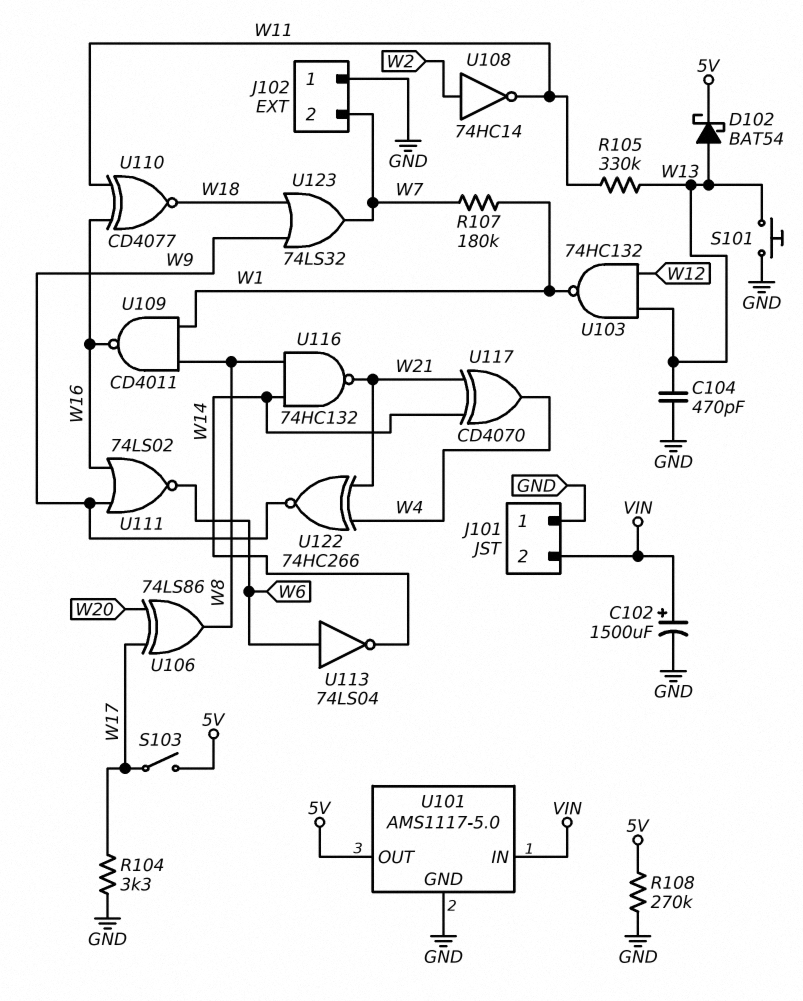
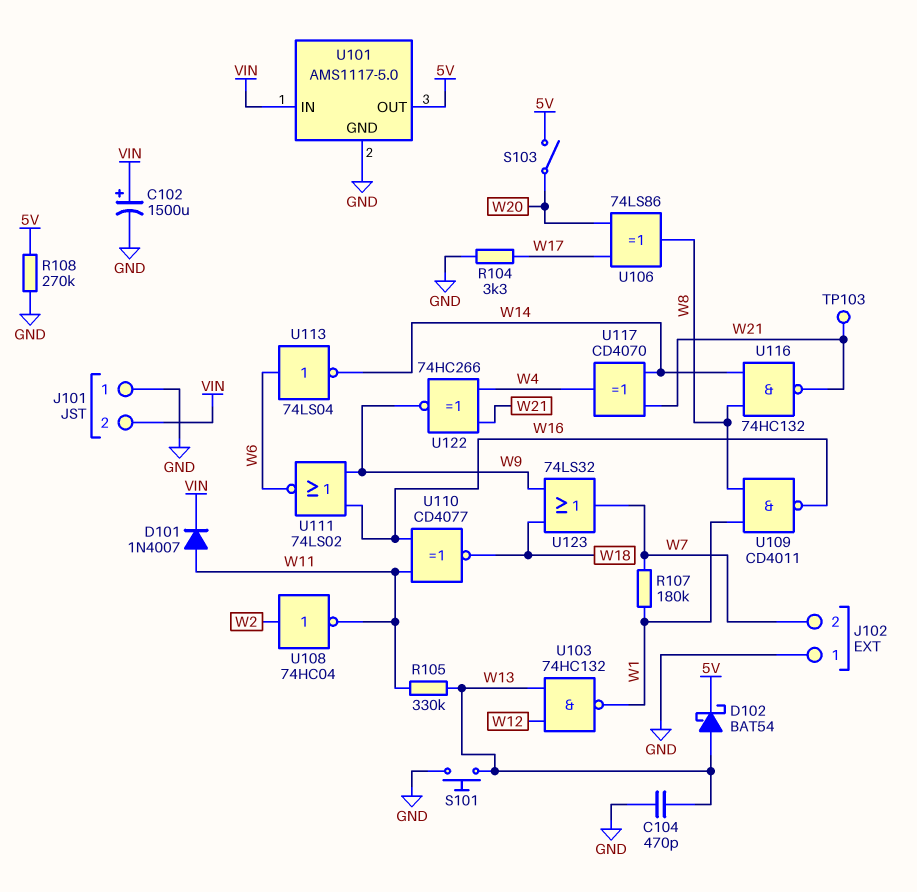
D101: none -> diode 1N4007 (A W11, K VIN)
S103: switch (5V, W17) -> switch (5V, W20)
TP103: none -> test point (W21)
U108: NOT 74HC14 (in W2, out W11) -> NOT 74HC04 (in W2, out W11)

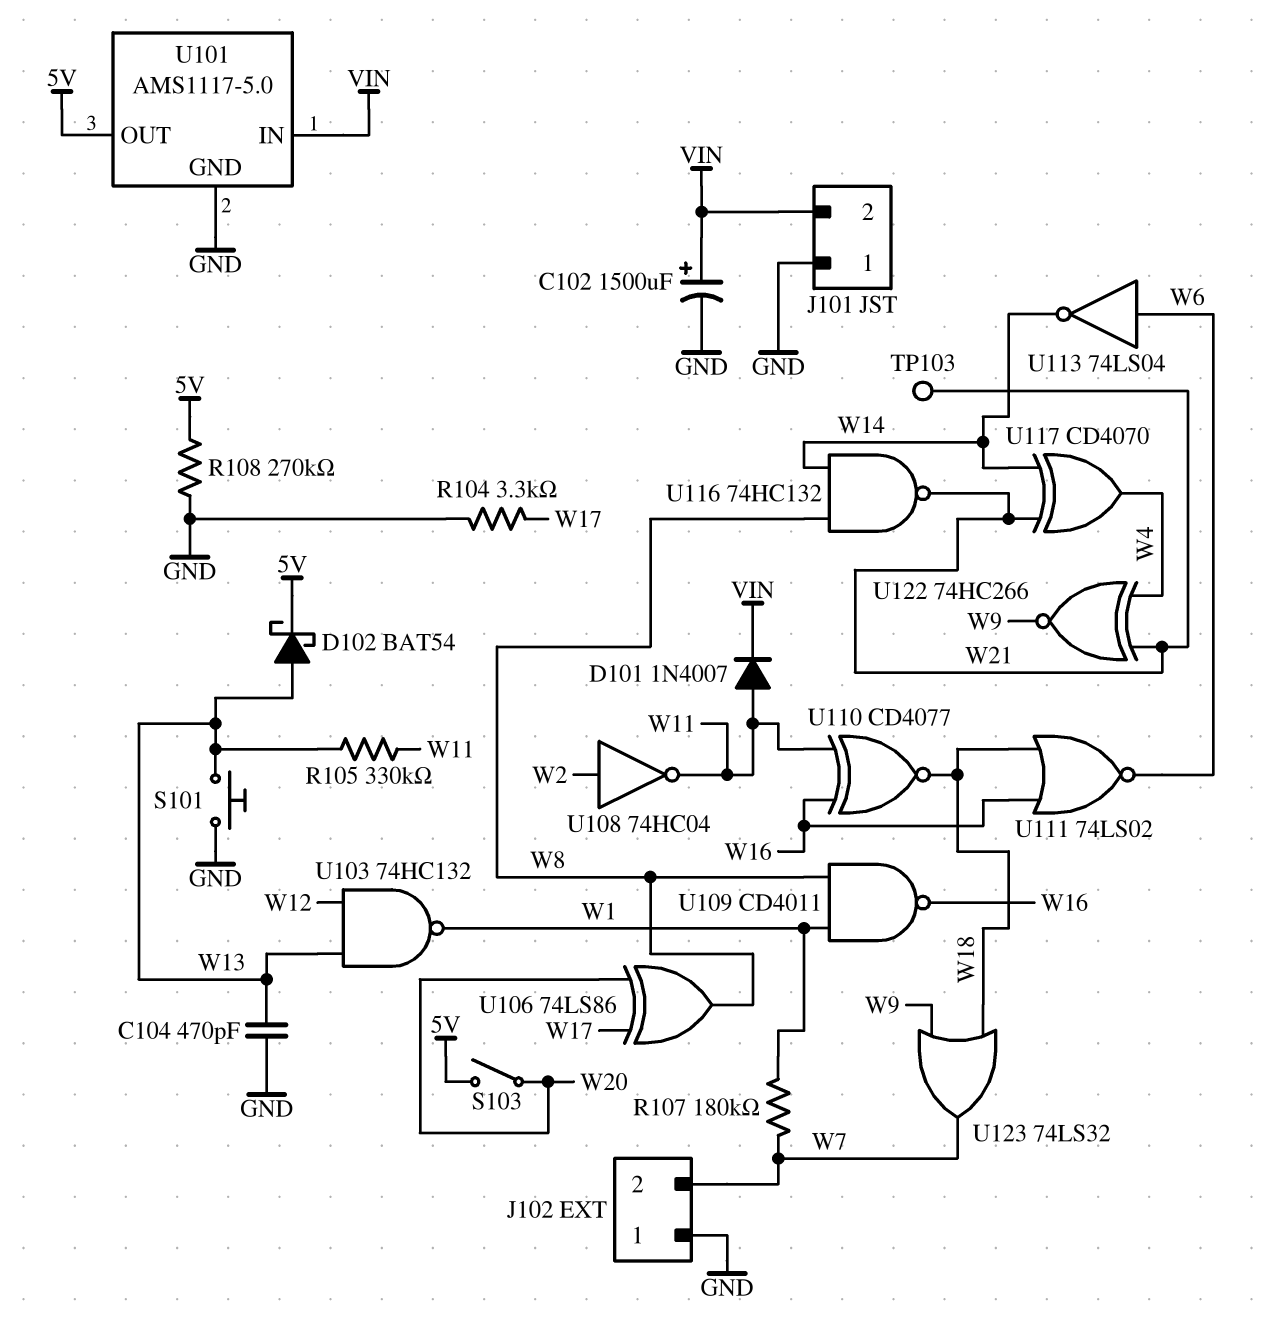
U111: NOR 74LS02 (in W9, in W16, out W6) -> NOR 74LS02 (in W16, in W18, out W6)

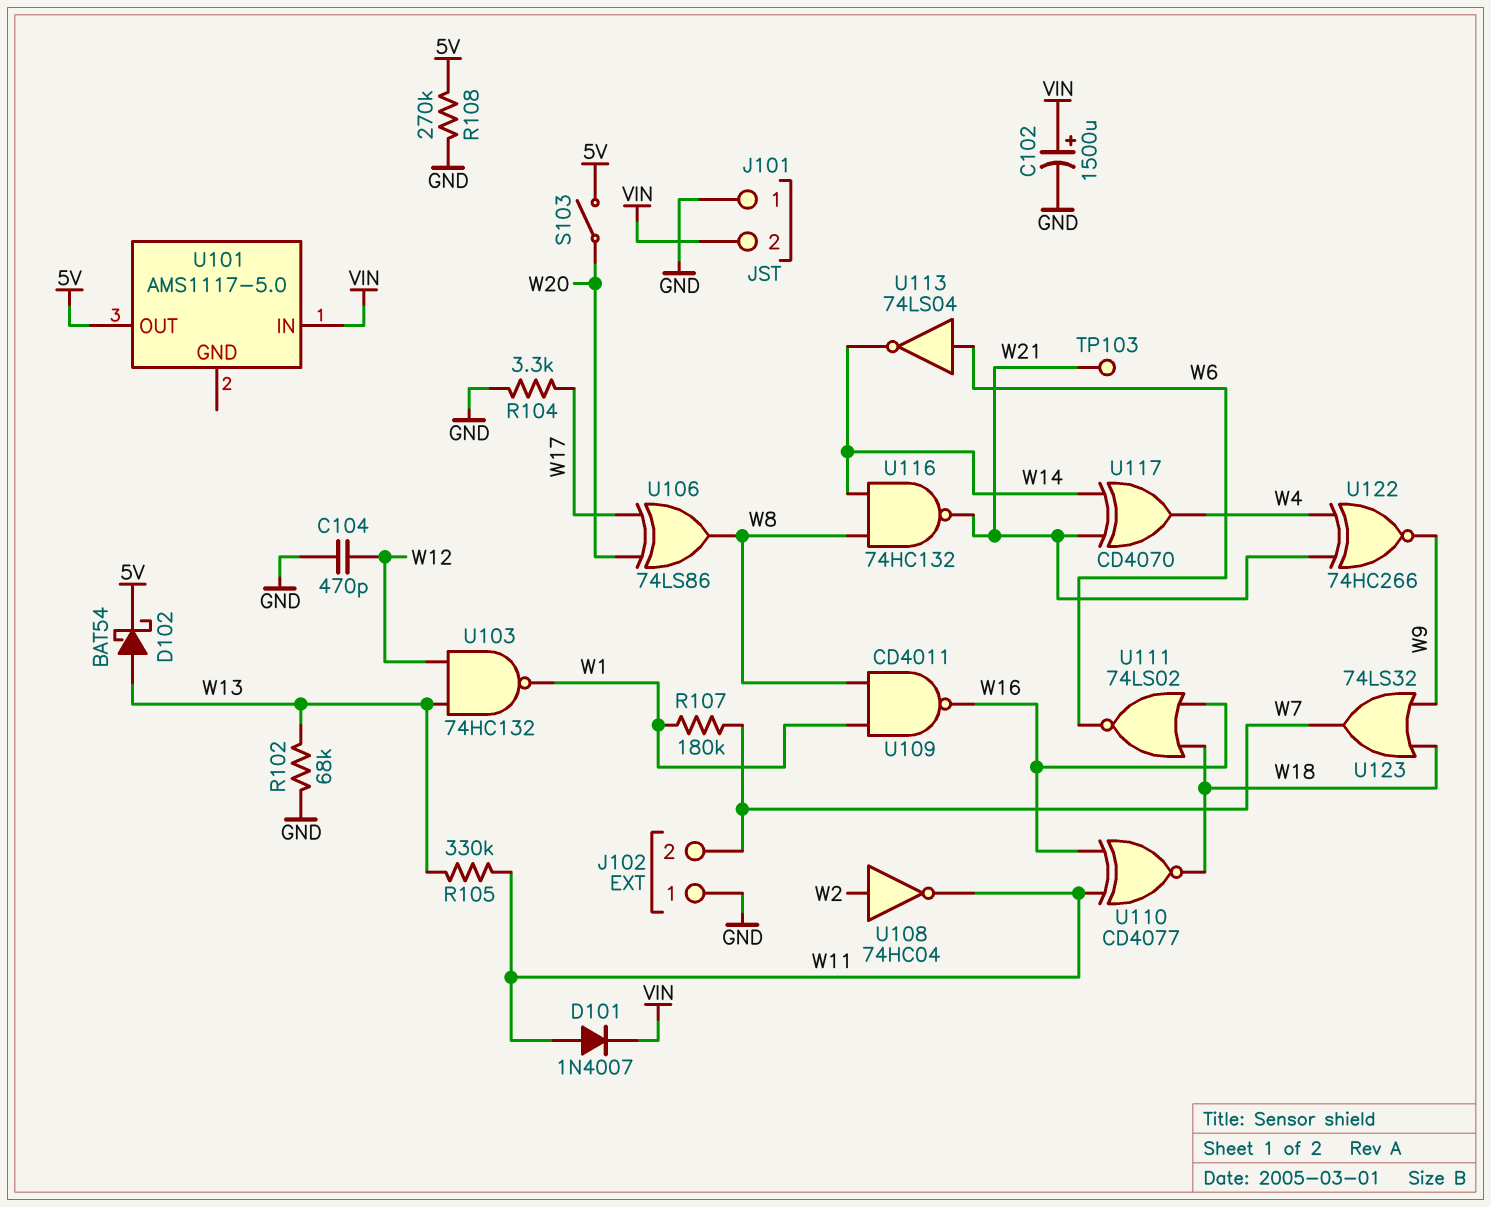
C104: 470pF (GND, W13) -> 470pF (GND, W12)
R102: none -> 68k (GND, W13)
S101: button (GND, W13) -> none
U101 pin GND: GND -> none

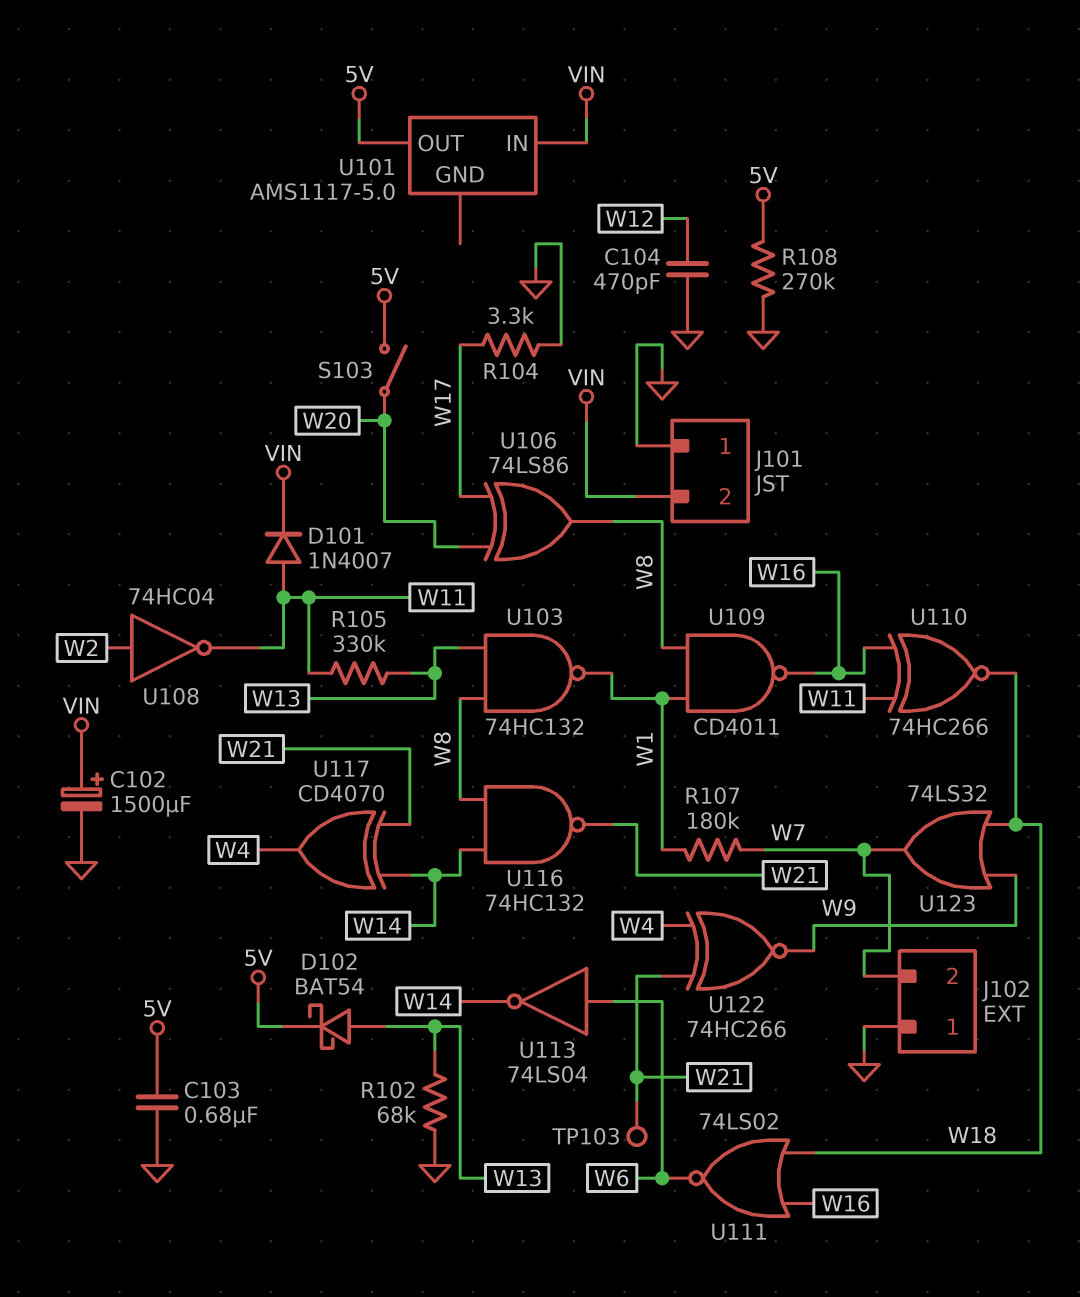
C103: none -> 680nF (5V, GND)
U103: NAND 74HC132 (in W12, in W13, out W1) -> NAND 74HC132 (in W8, in W13, out W1)
U110: XNOR CD4077 (in W11, in W16, out W18) -> XNOR 74HC266 (in W11, in W16, out W18)

